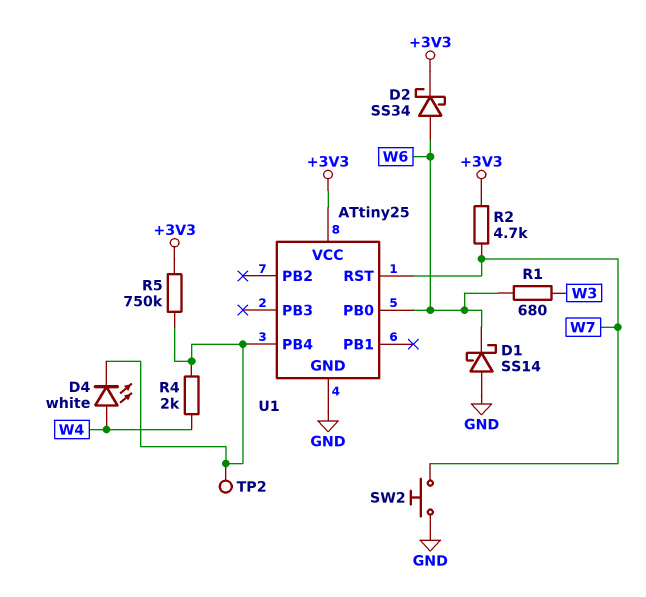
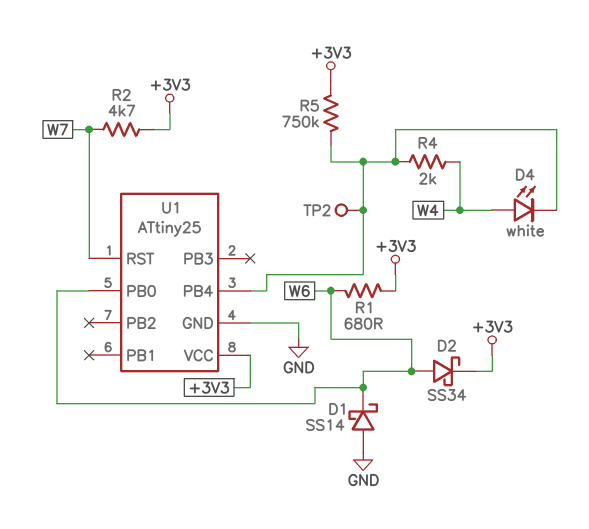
R1: 680 (W3, W6) -> 680 (+3V3, W6)
SW2: button (GND, W7) -> none

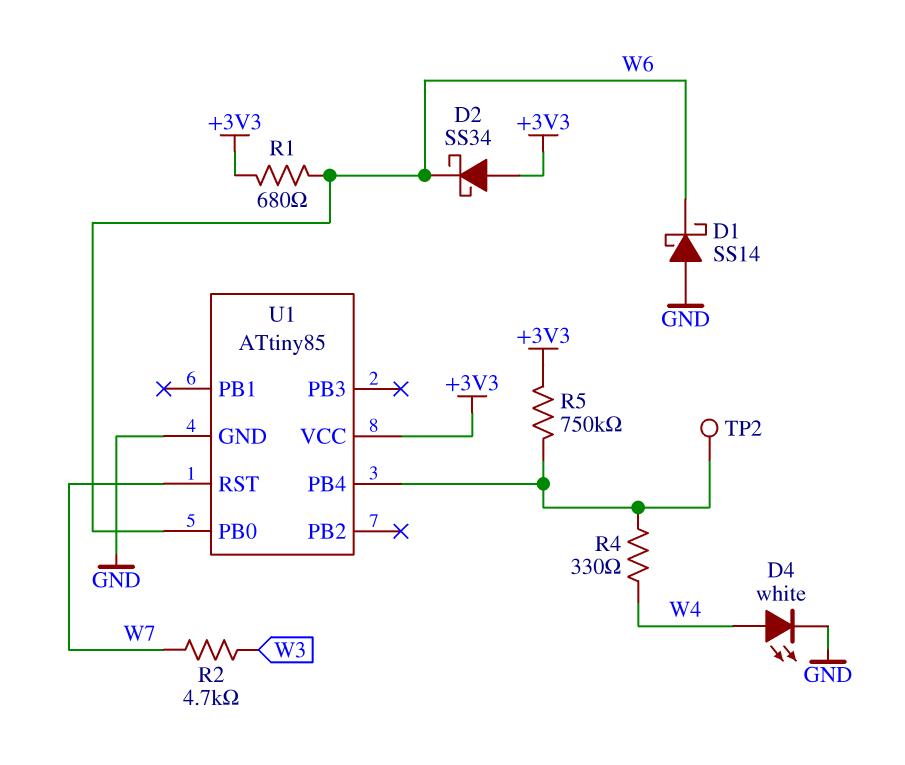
D2: schottky SS34 (A W6, K +3V3) -> schottky SS34 (A +3V3, K W6)
D4: LED white (A W4, K U1/PB4) -> LED white (A W4, K GND)
R2: 4.7k (+3V3, W7) -> 4.7k (W3, W7)
R4: 2k (U1/PB4, W4) -> 330 (U1/PB4, W4)
U1: ATtiny25 -> ATtiny85

